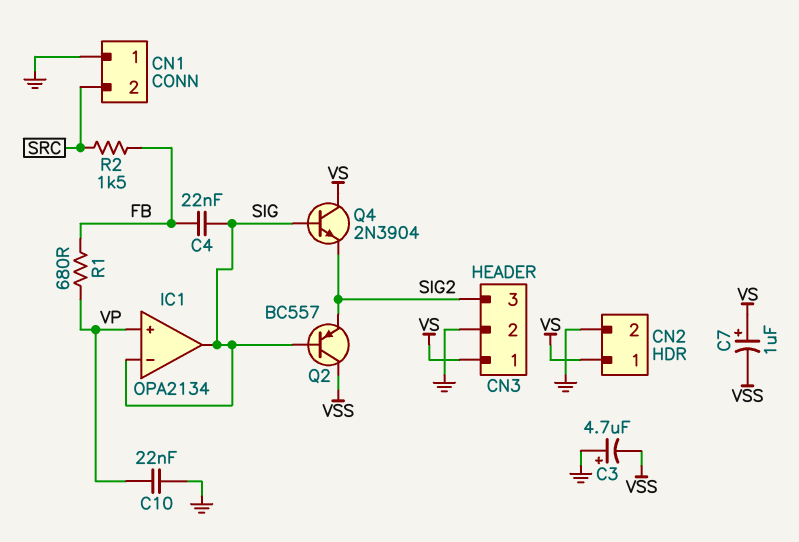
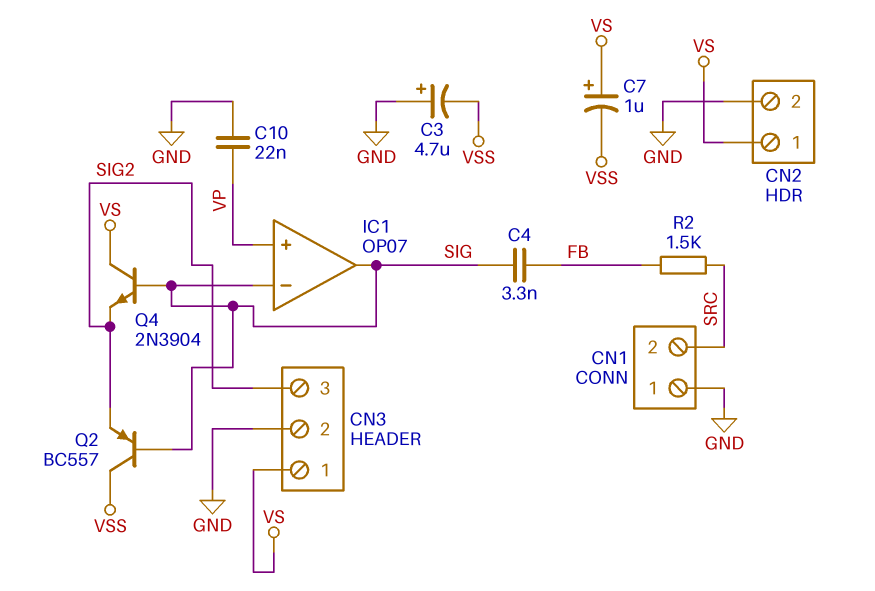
C4: 22nF (FB, SIG) -> 3.3nF (FB, SIG)
IC1: OPA2134 -> OP07
R1: 680 (FB, VP) -> none

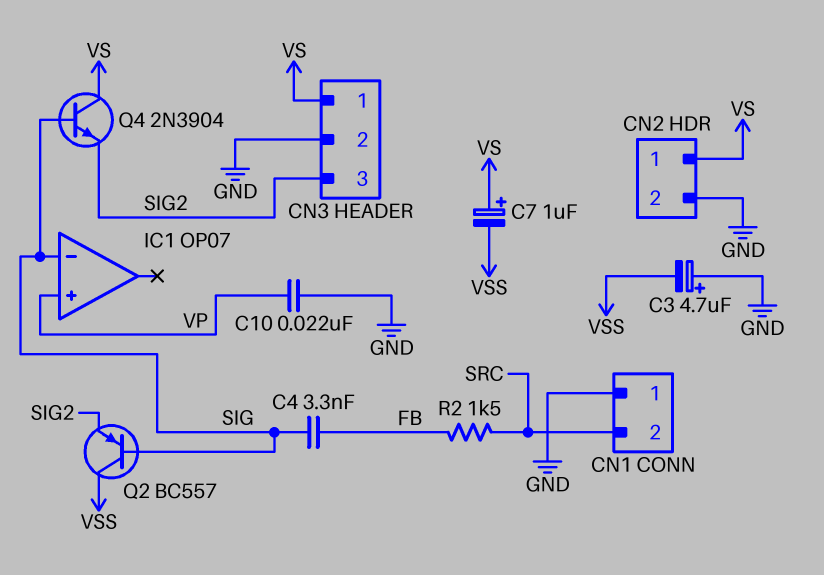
IC1 pin out: SIG -> none

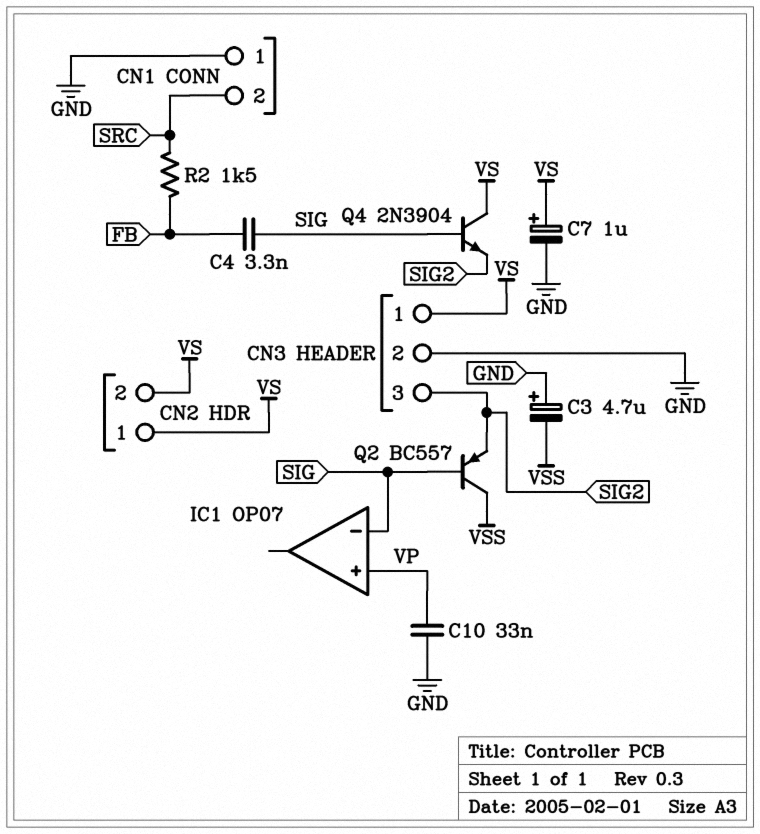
C7: 1uF (plus VS, minus VSS) -> 1uF (plus VS, minus GND)
C10: 22nF (GND, VP) -> 33nF (GND, VP)
CN2 pin 2: GND -> VS

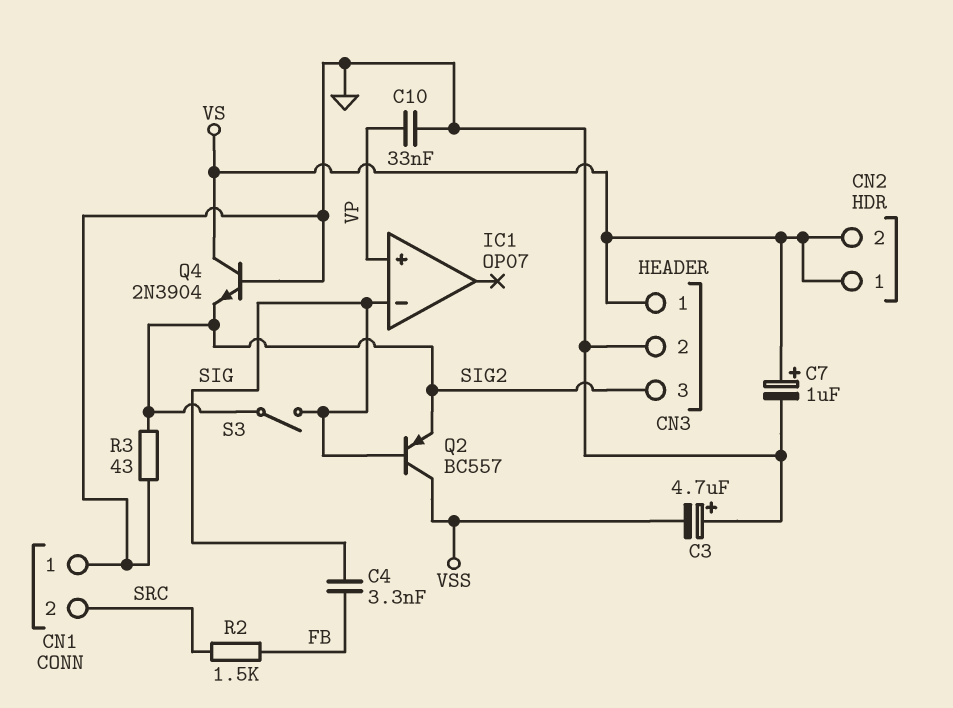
Q4: NPN 2N3904 (B SIG, C VS, E SIG2) -> NPN 2N3904 (B GND, C VS, E SIG2)
R3: none -> 43 (GND, SIG2)
S3: none -> switch (SIG, SIG2)

